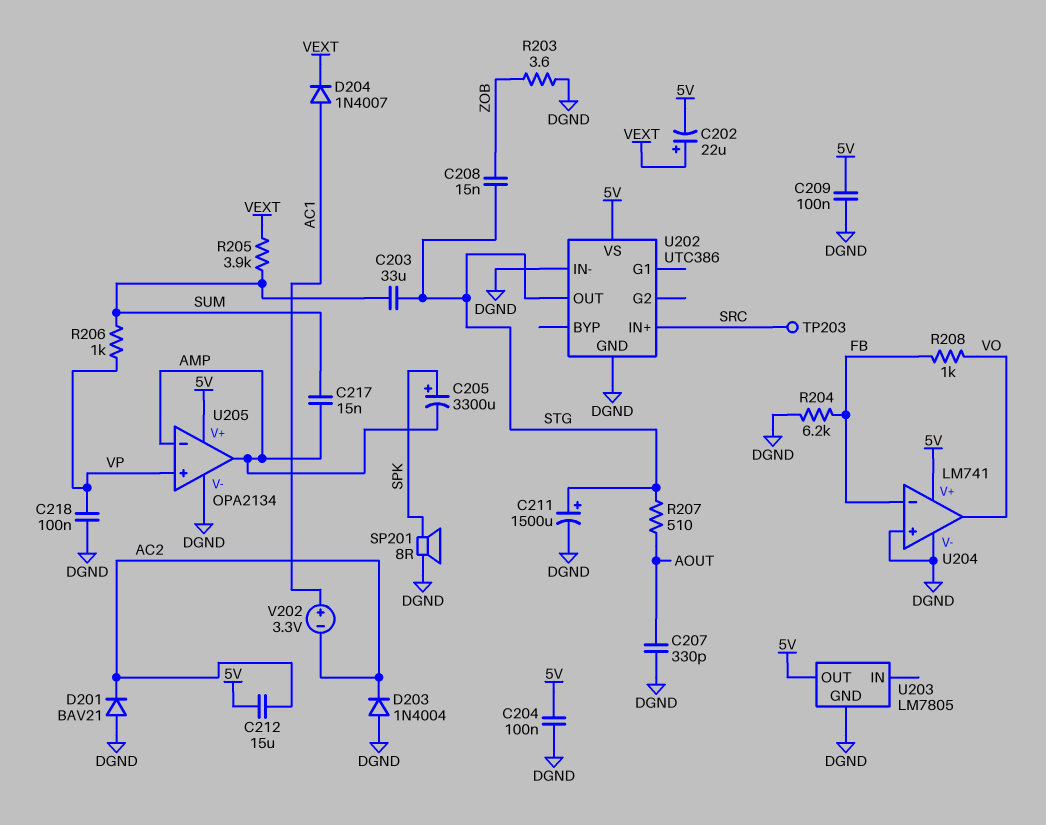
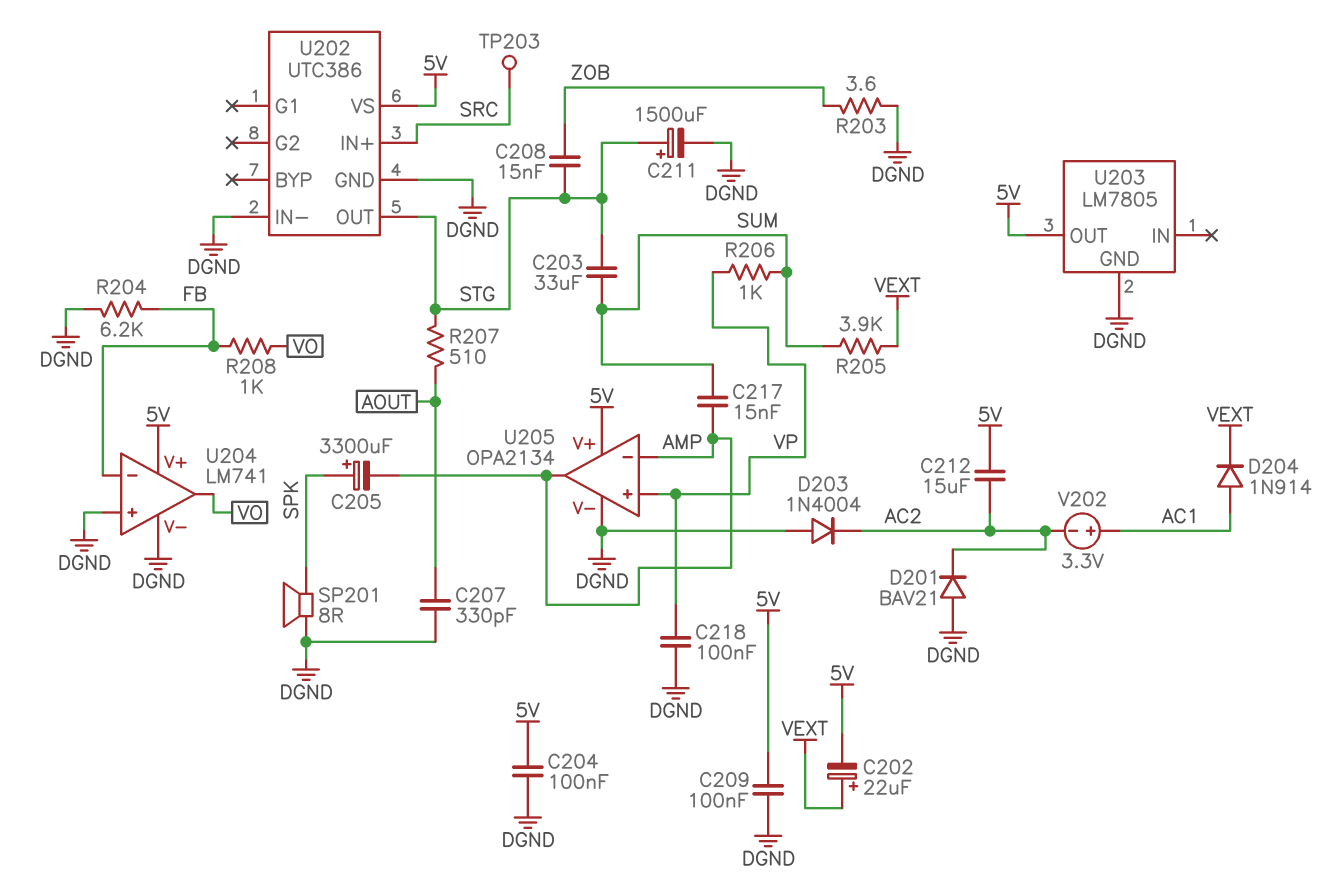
D204: diode 1N4007 (A AC1, K VEXT) -> diode 1N914 (A AC1, K VEXT)

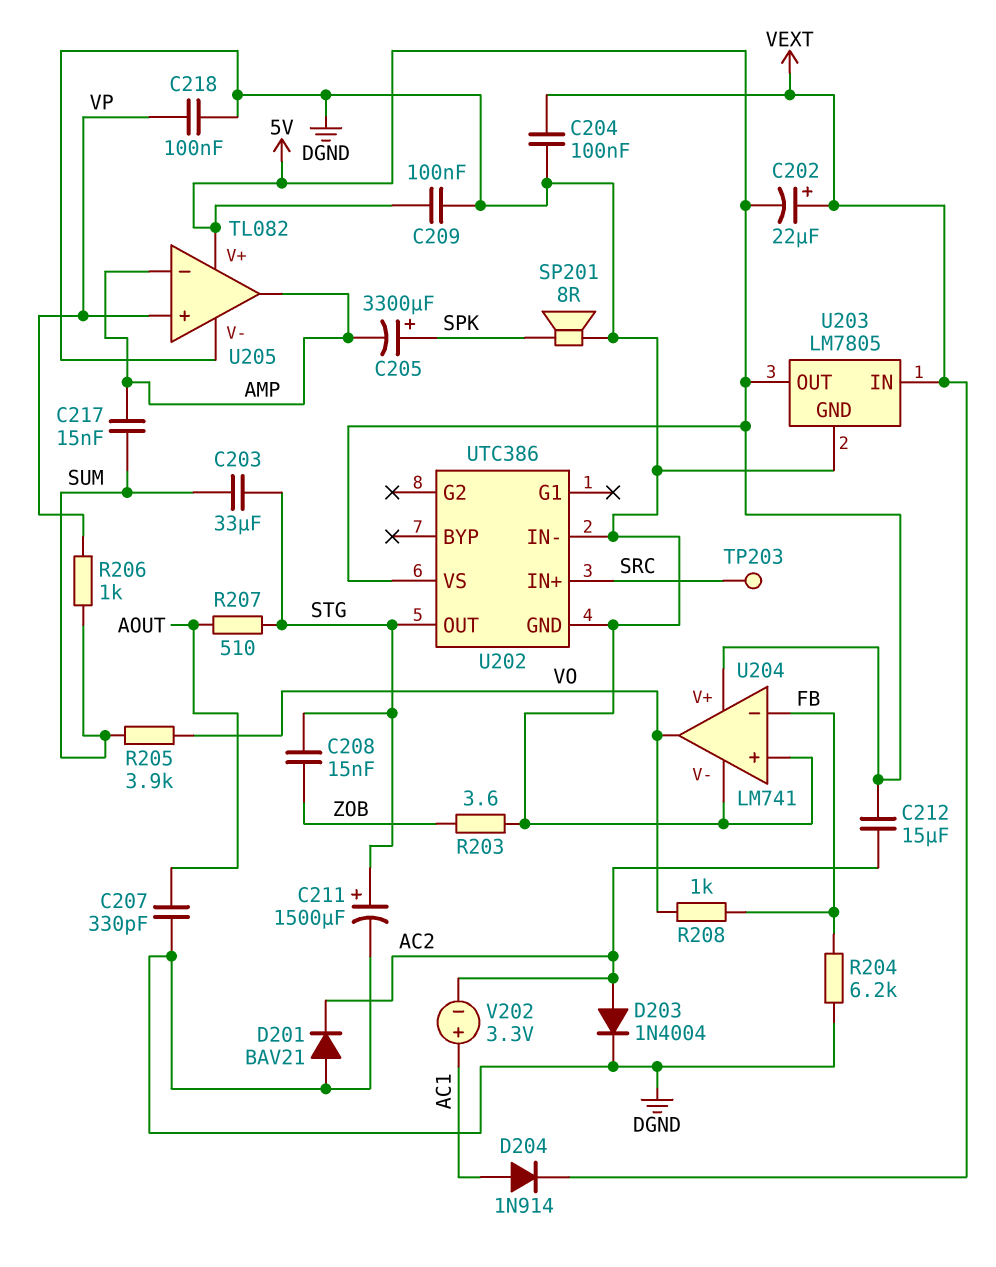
C204: 100nF (5V, DGND) -> 100nF (DGND, VEXT)
D203: diode 1N4004 (A DGND, K AC2) -> diode 1N4004 (A AC2, K DGND)
R205: 3.9k (SUM, VEXT) -> 3.9k (SUM, VO)
U203 pin IN: none -> VEXT
U205: OPA2134 -> TL082

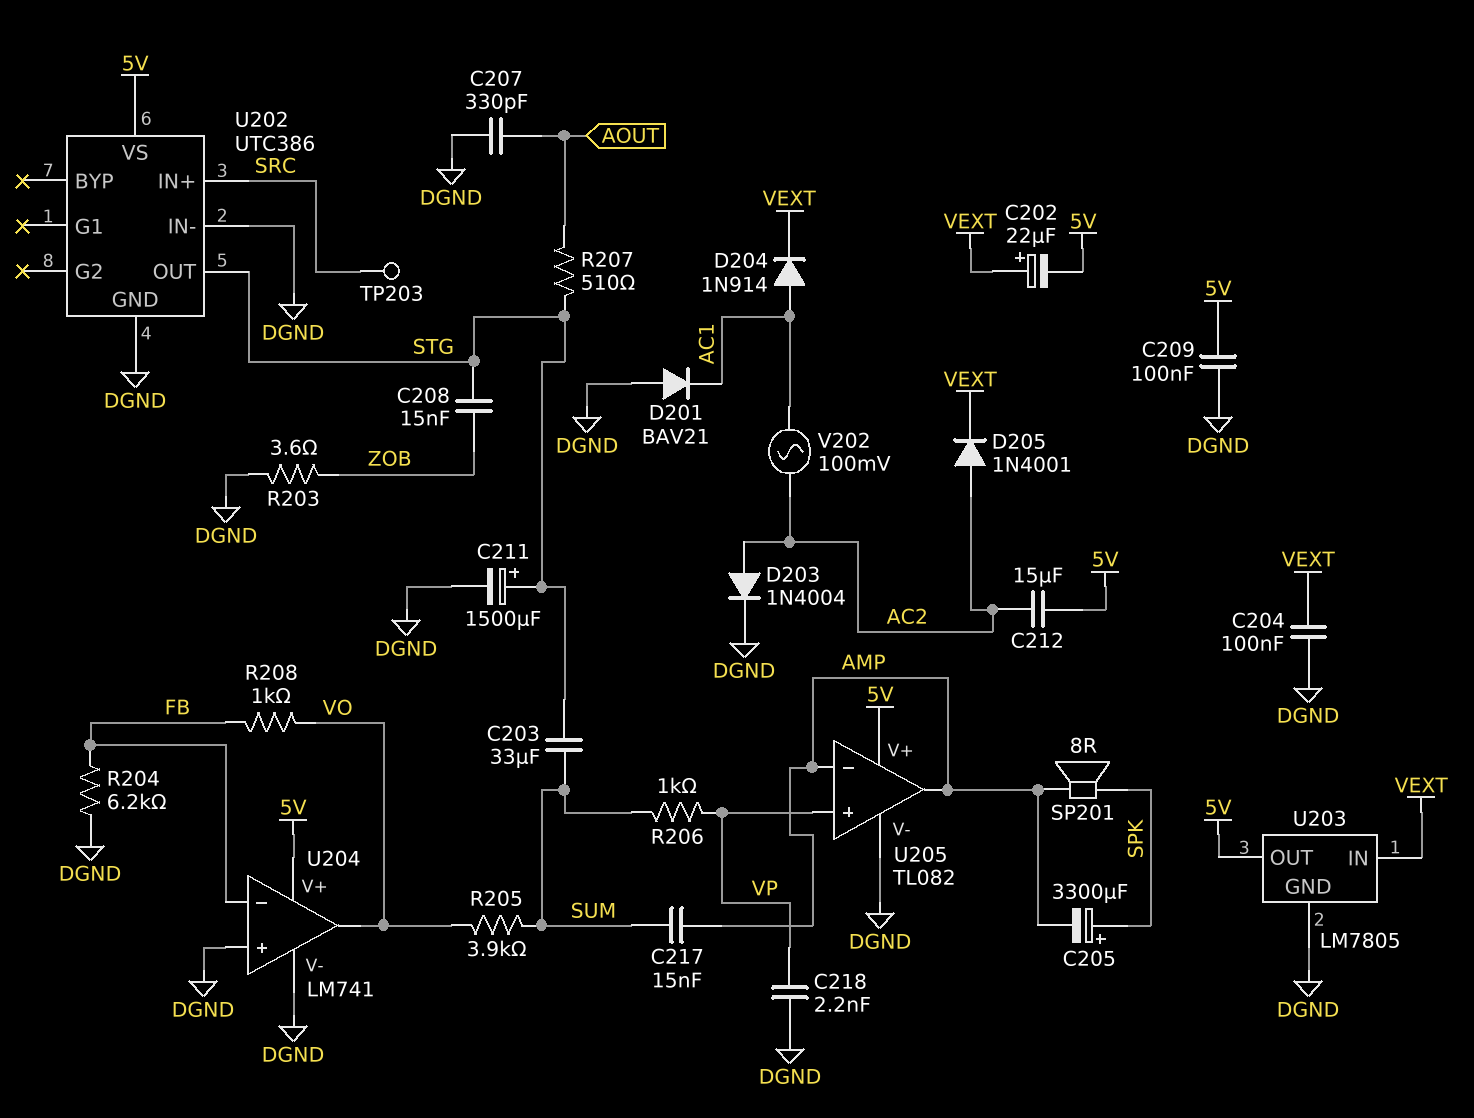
C218: 100nF (DGND, VP) -> 2.2nF (DGND, VP)
D201: diode BAV21 (A DGND, K AC2) -> diode BAV21 (A DGND, K AC1)
D205: none -> diode 1N4001 (A AC2, K VEXT)
SP201: speaker 8R (DGND, SPK) -> speaker 8R (AMP, SPK)
V202: 3.3V (plus AC1, minus AC2) -> AC 100mV (AC1, AC2)

